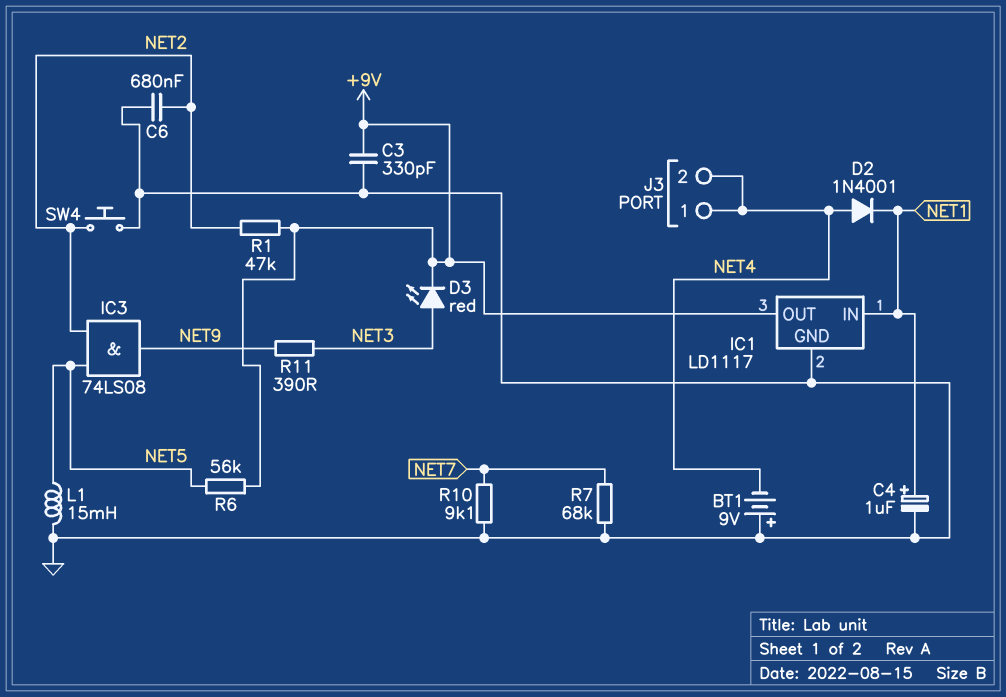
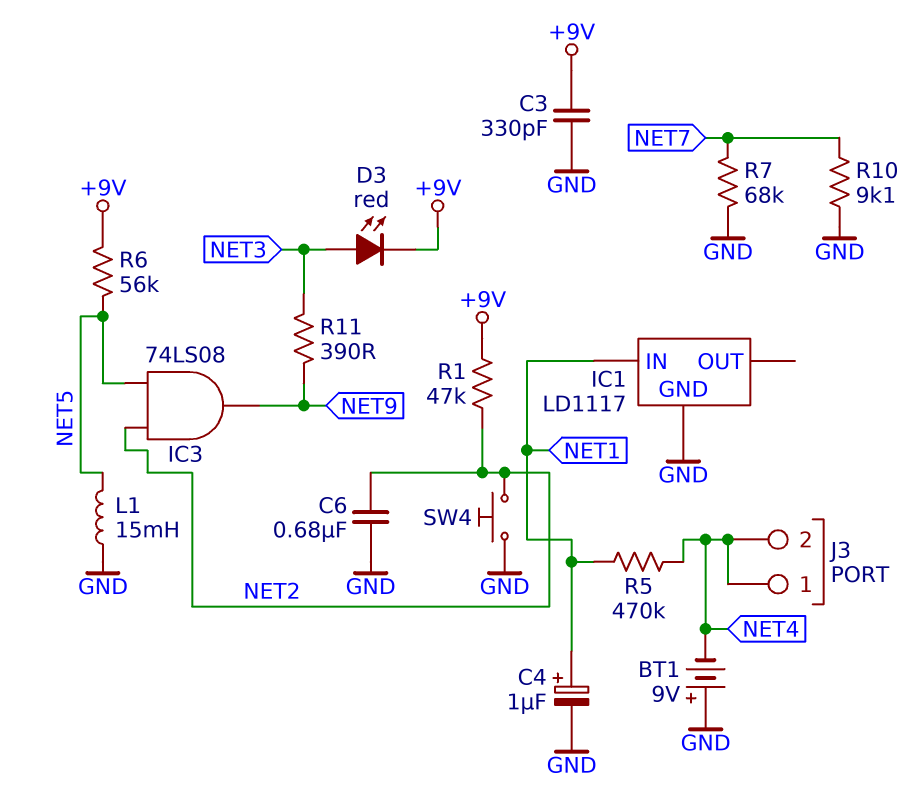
D2: diode 1N4001 (A NET4, K NET1) -> none
IC1 pin OUT: +9V -> none
R5: none -> 470k (NET1, NET4)

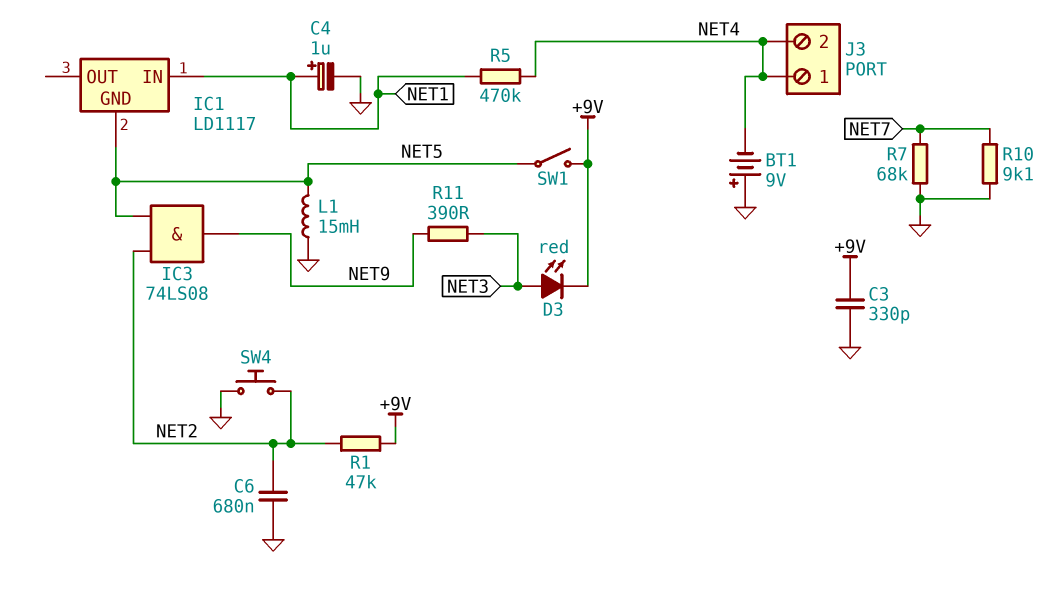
IC1 pin GND: GND -> NET5
R6: 56k (+9V, NET5) -> none
SW1: none -> switch (+9V, NET5)

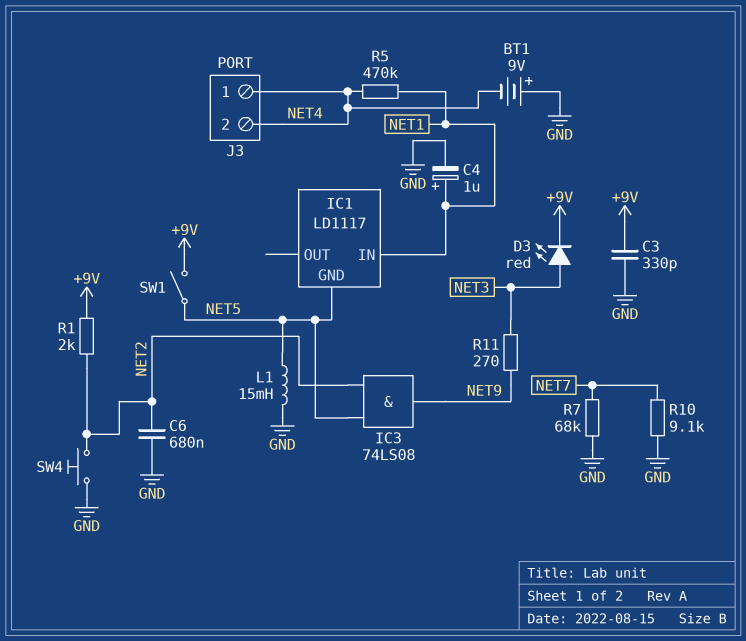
R1: 47k (+9V, NET2) -> 2k (+9V, NET2)
R11: 390 (NET3, NET9) -> 270 (NET3, NET9)

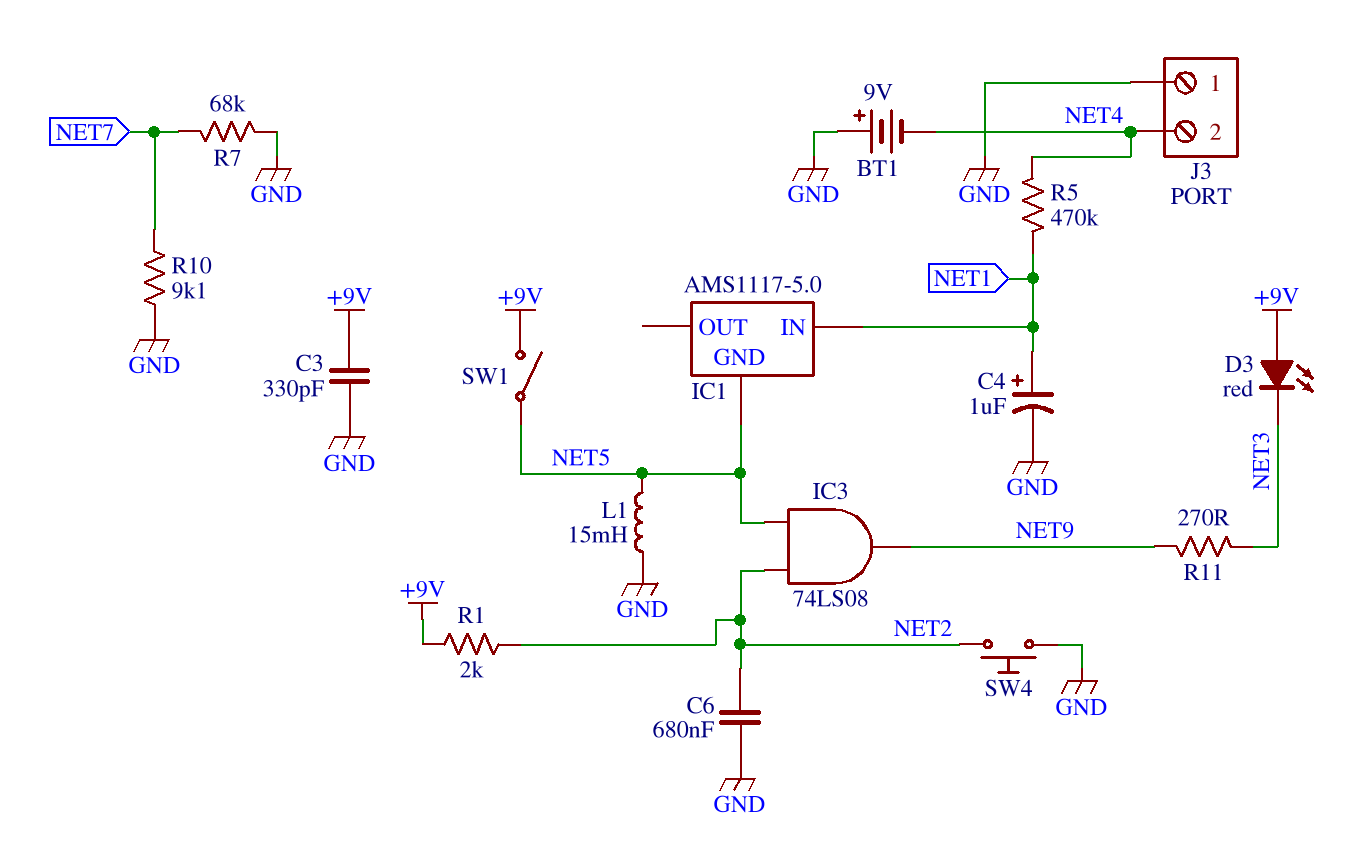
D3: LED red (A NET3, K +9V) -> LED red (A +9V, K NET3)
IC1: LD1117 -> AMS1117-5.0
J3 pin 1: NET4 -> GND

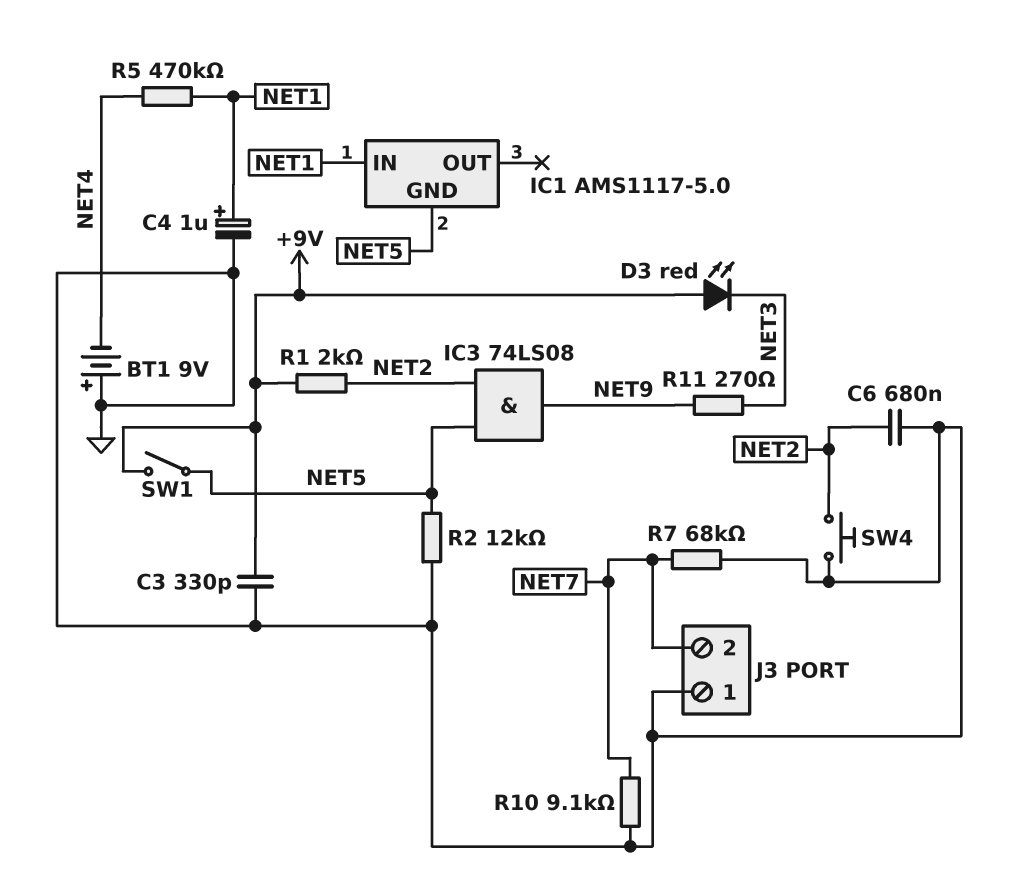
J3 pin 2: NET4 -> NET7
L1: 15mH (GND, NET5) -> none
R2: none -> 12k (GND, NET5)

